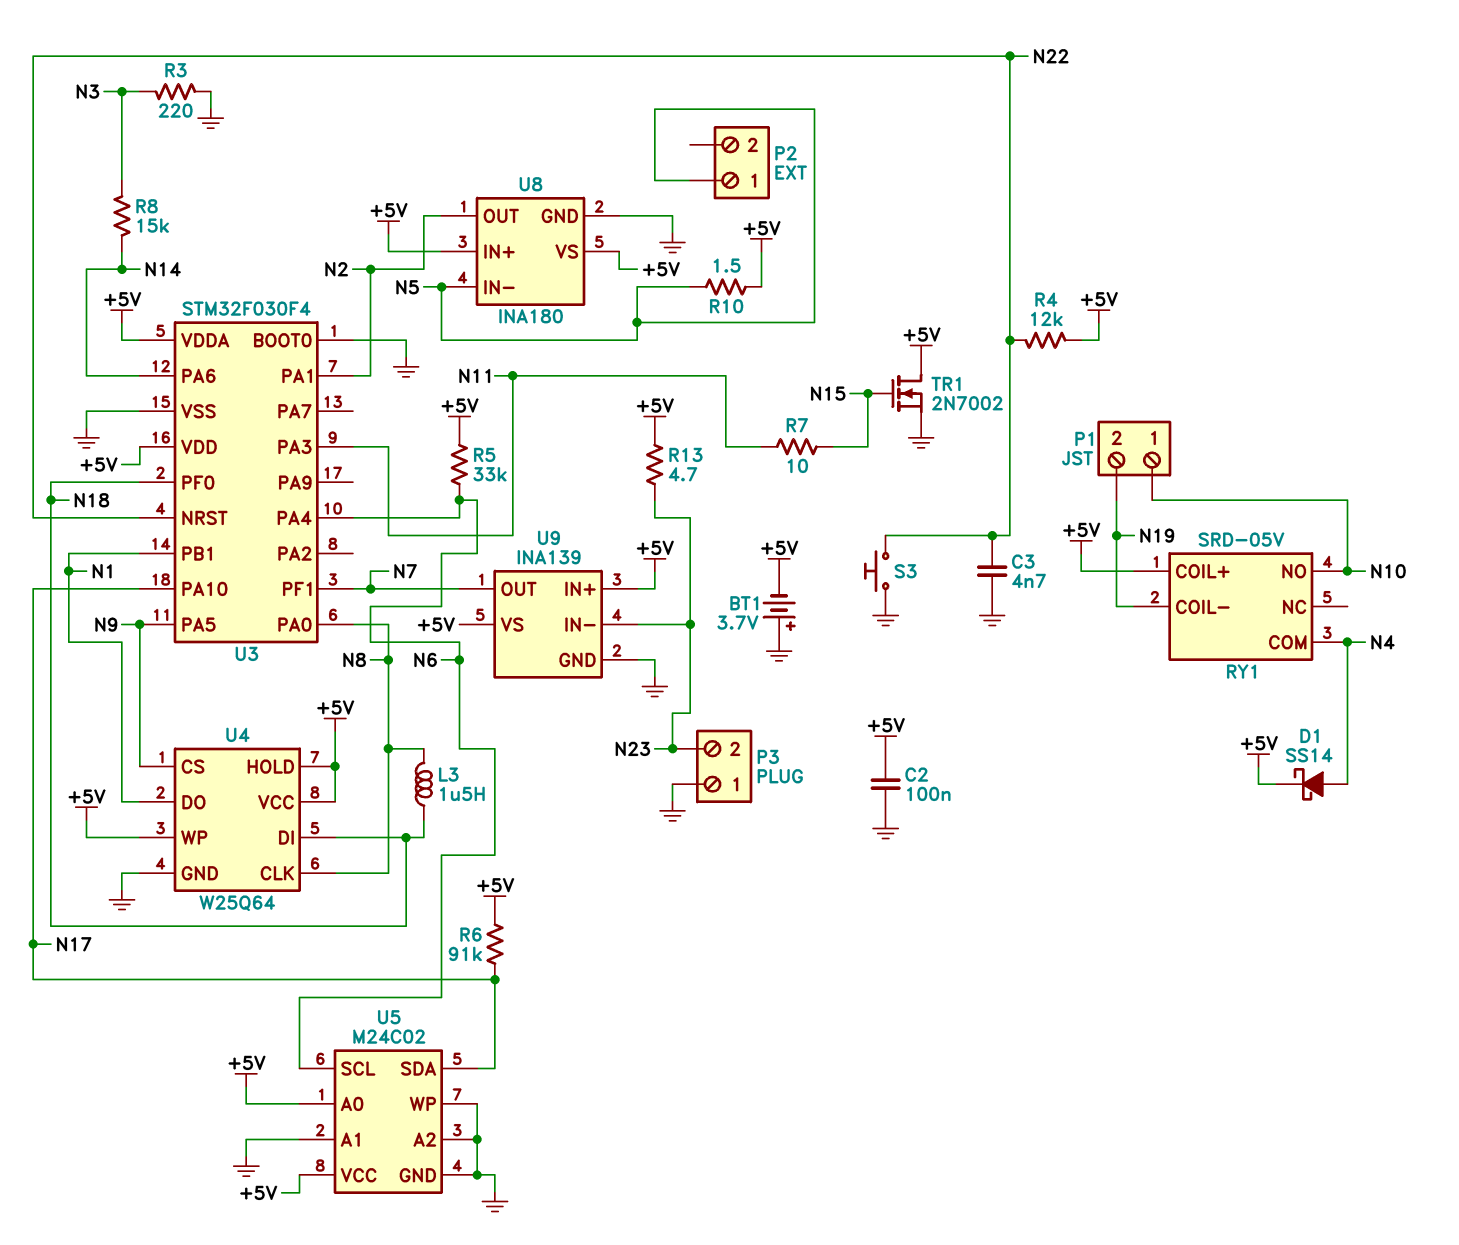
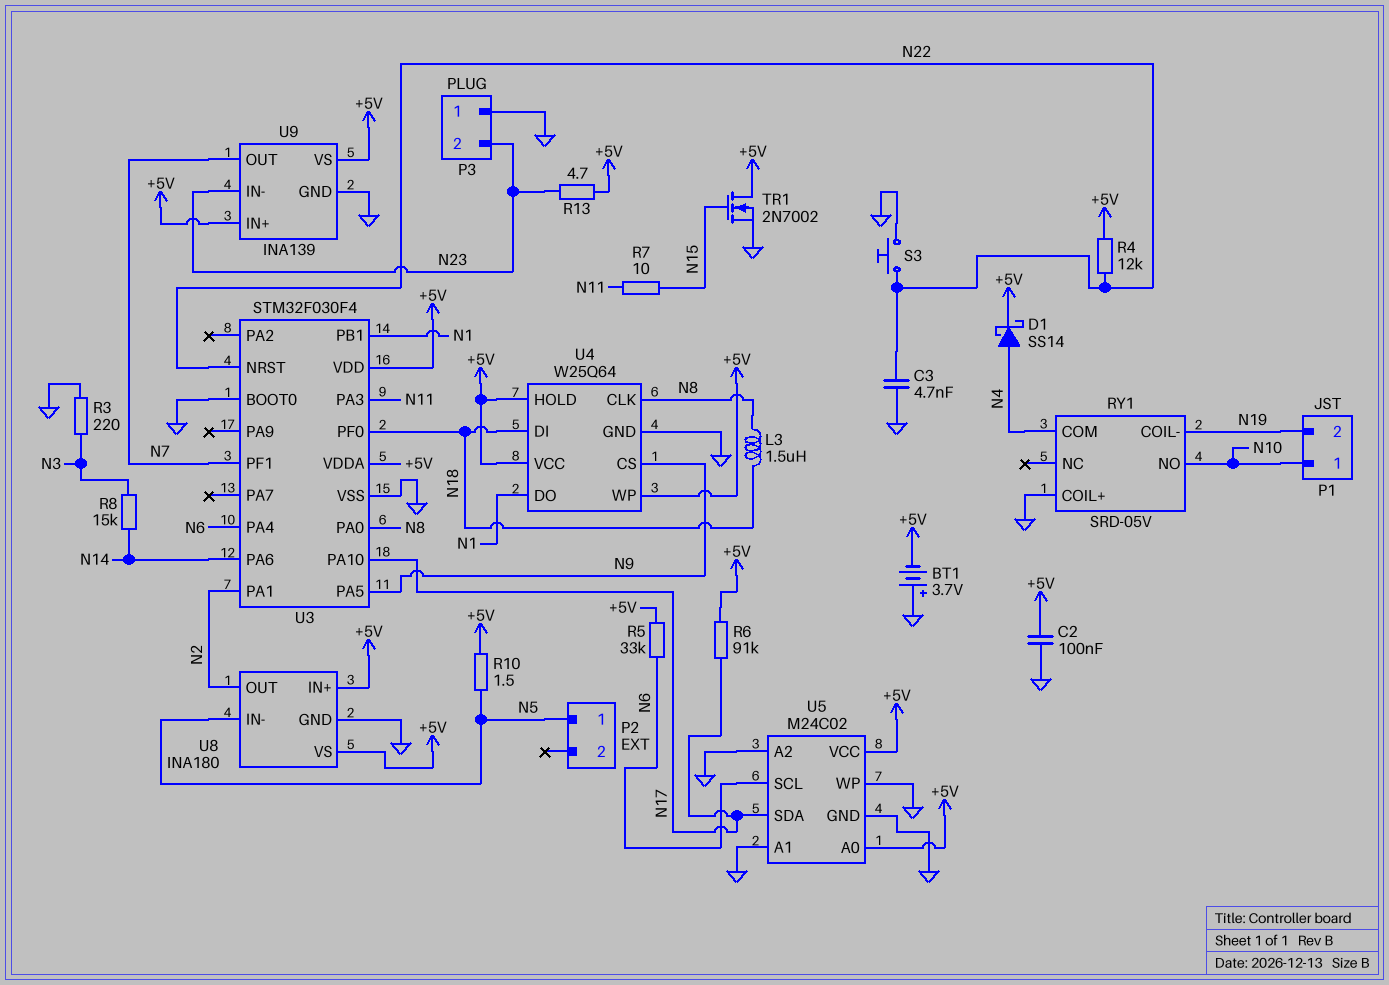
RY1 pin COIL+: +5V -> GND

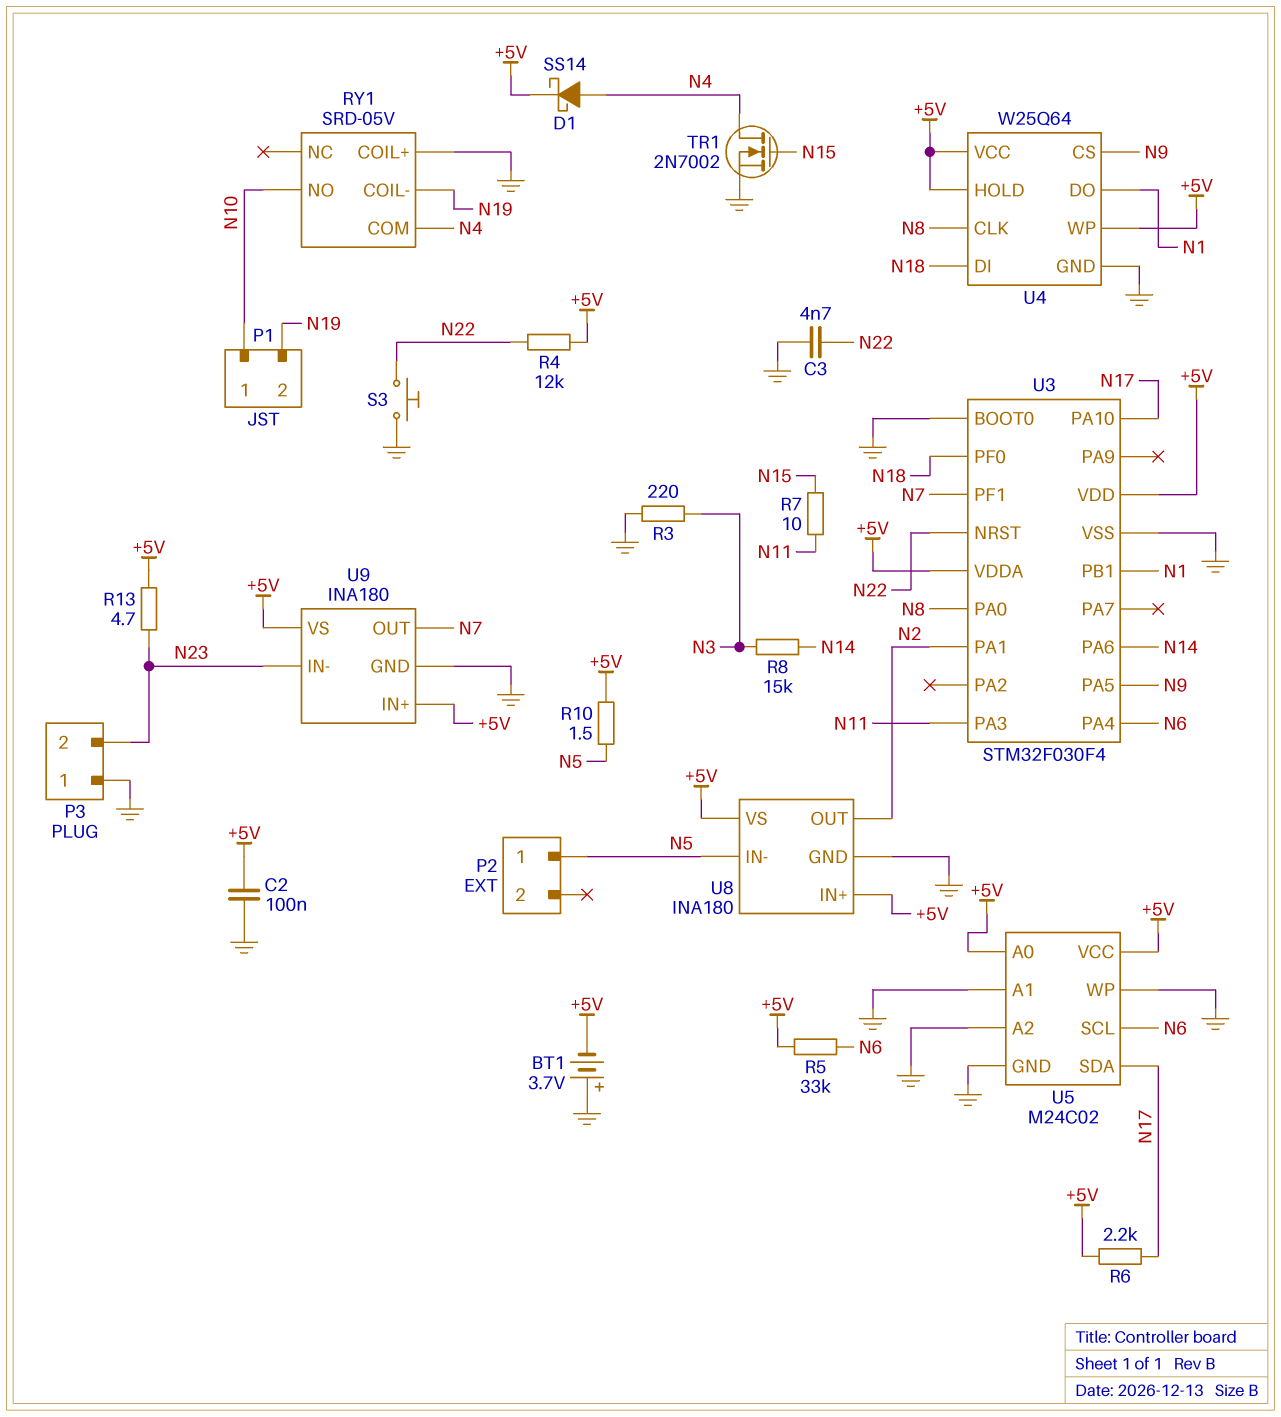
L3: 1.5uH (N8, N18) -> none
R6: 91k (+5V, N17) -> 2.2k (+5V, N17)
TR1: NMOS 2N7002 (G N15, D +5V, S GND) -> NMOS 2N7002 (G N15, D N4, S GND)
U9: INA139 -> INA180

